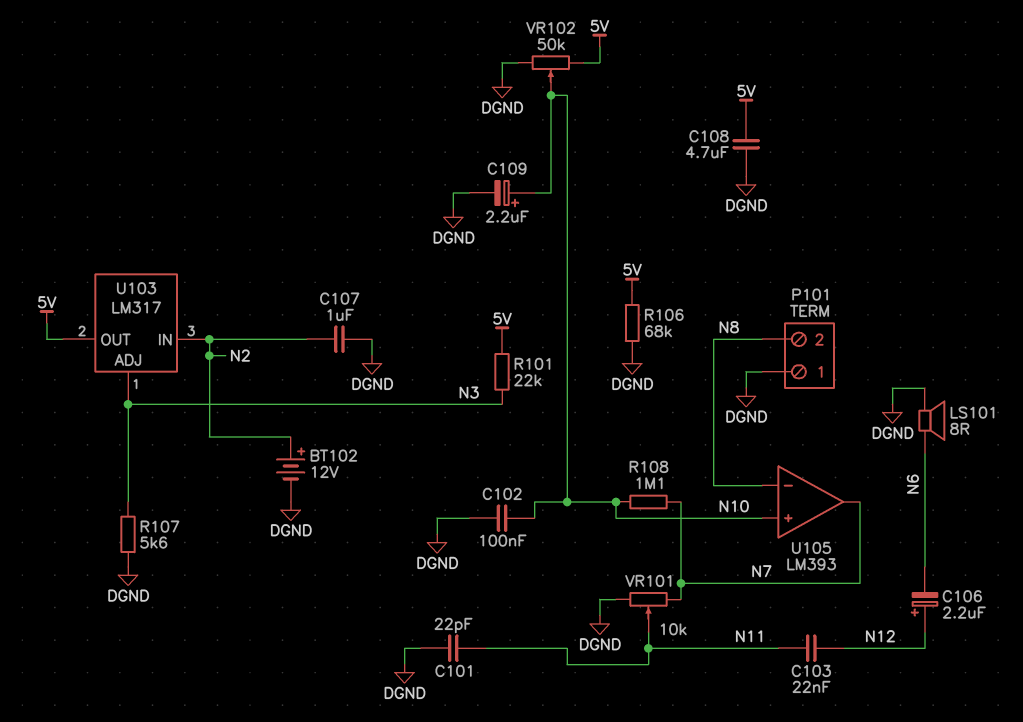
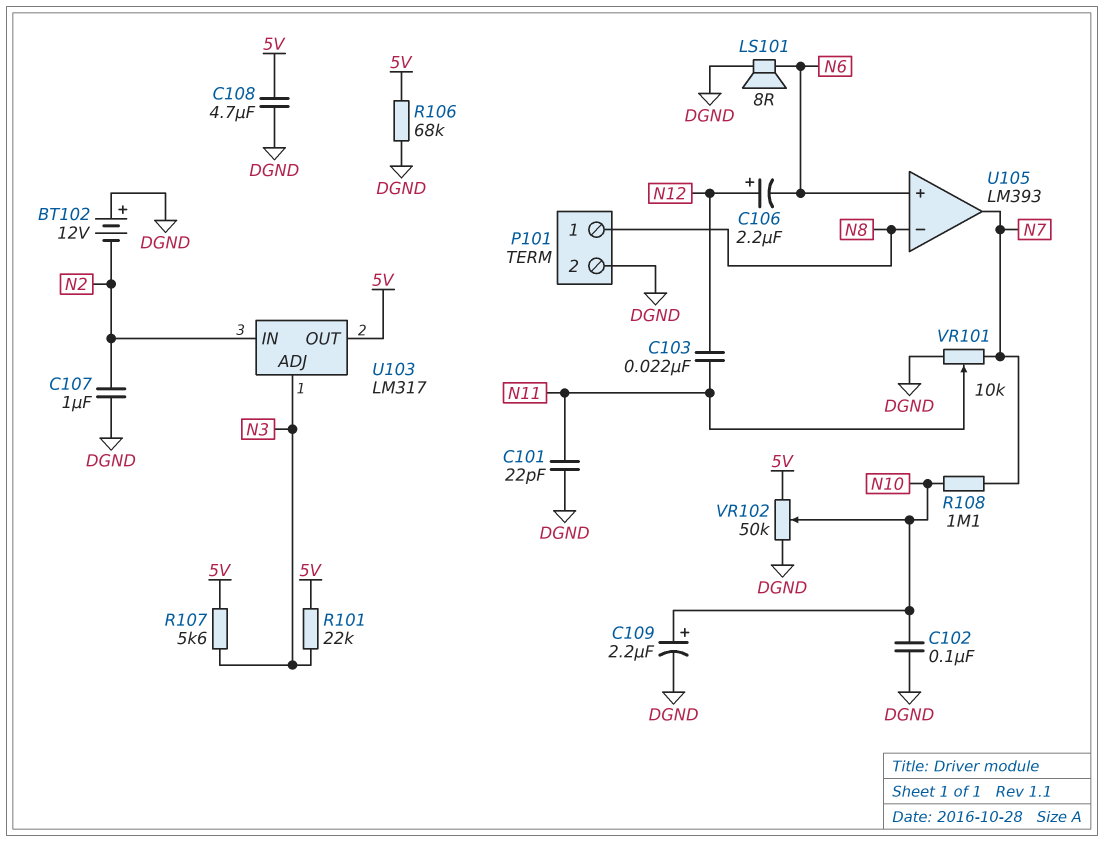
BT102: 12V (plus N2, minus DGND) -> 12V (plus DGND, minus N2)
P101 pin 1: DGND -> N8
P101 pin 2: N8 -> DGND
R107: 5.6k (DGND, N3) -> 5.6k (5V, N3)
U105 pin in+: N10 -> N6

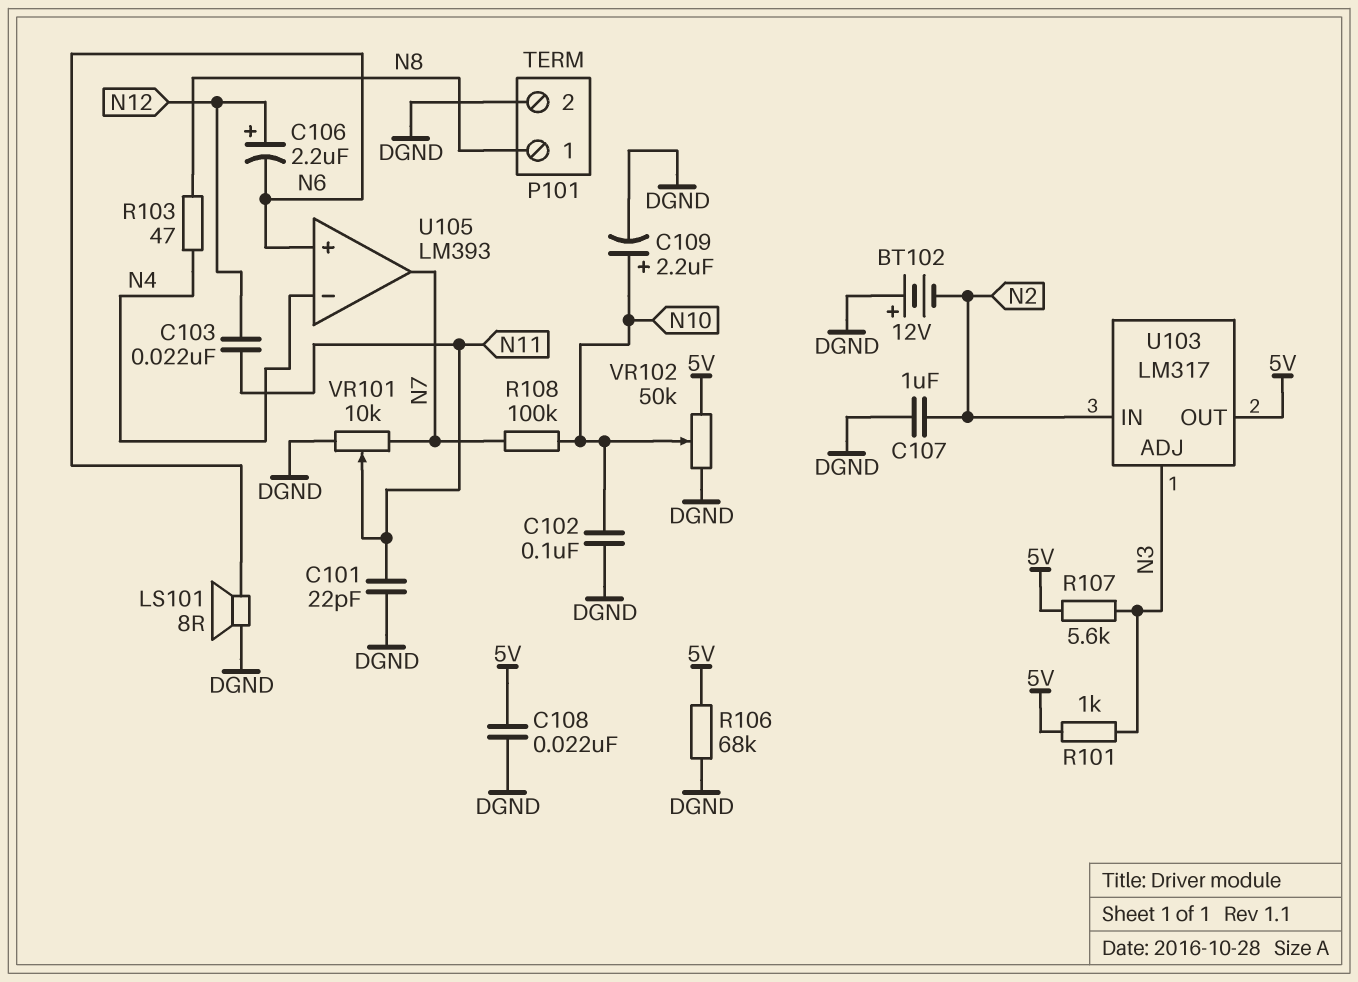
C108: 4.7uF (5V, DGND) -> 22nF (5V, DGND)
R101: 22k (5V, N3) -> 1k (5V, N3)
R103: none -> 47 (N4, N8)
R108: 1.1M (N7, N10) -> 100k (N7, N10)
U105 pin in-: N8 -> N4

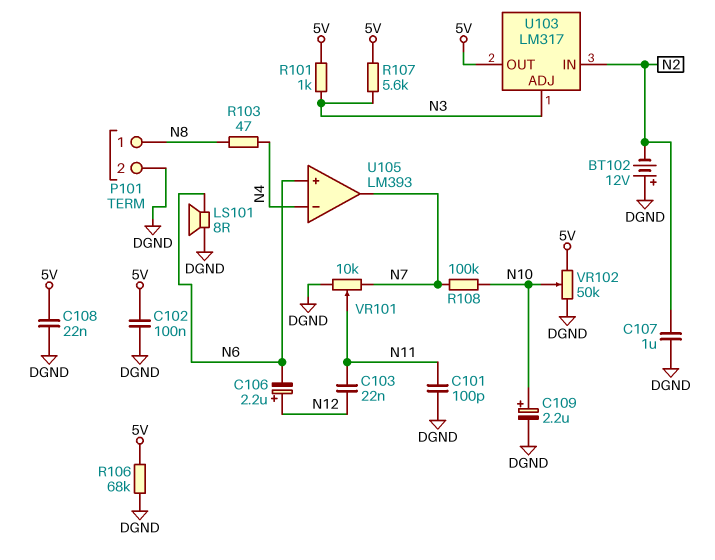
C101: 22pF (DGND, N11) -> 100pF (DGND, N11)
C102: 100nF (DGND, N10) -> 100nF (5V, DGND)

